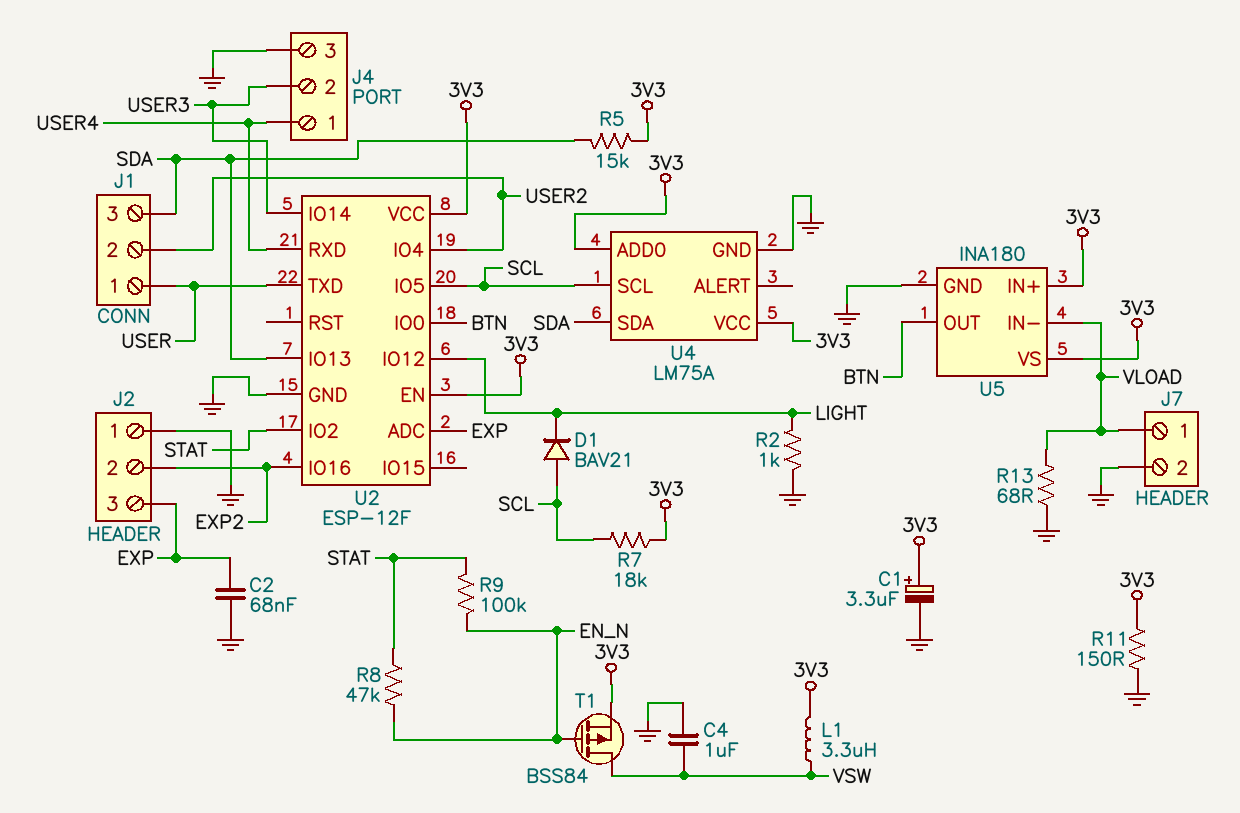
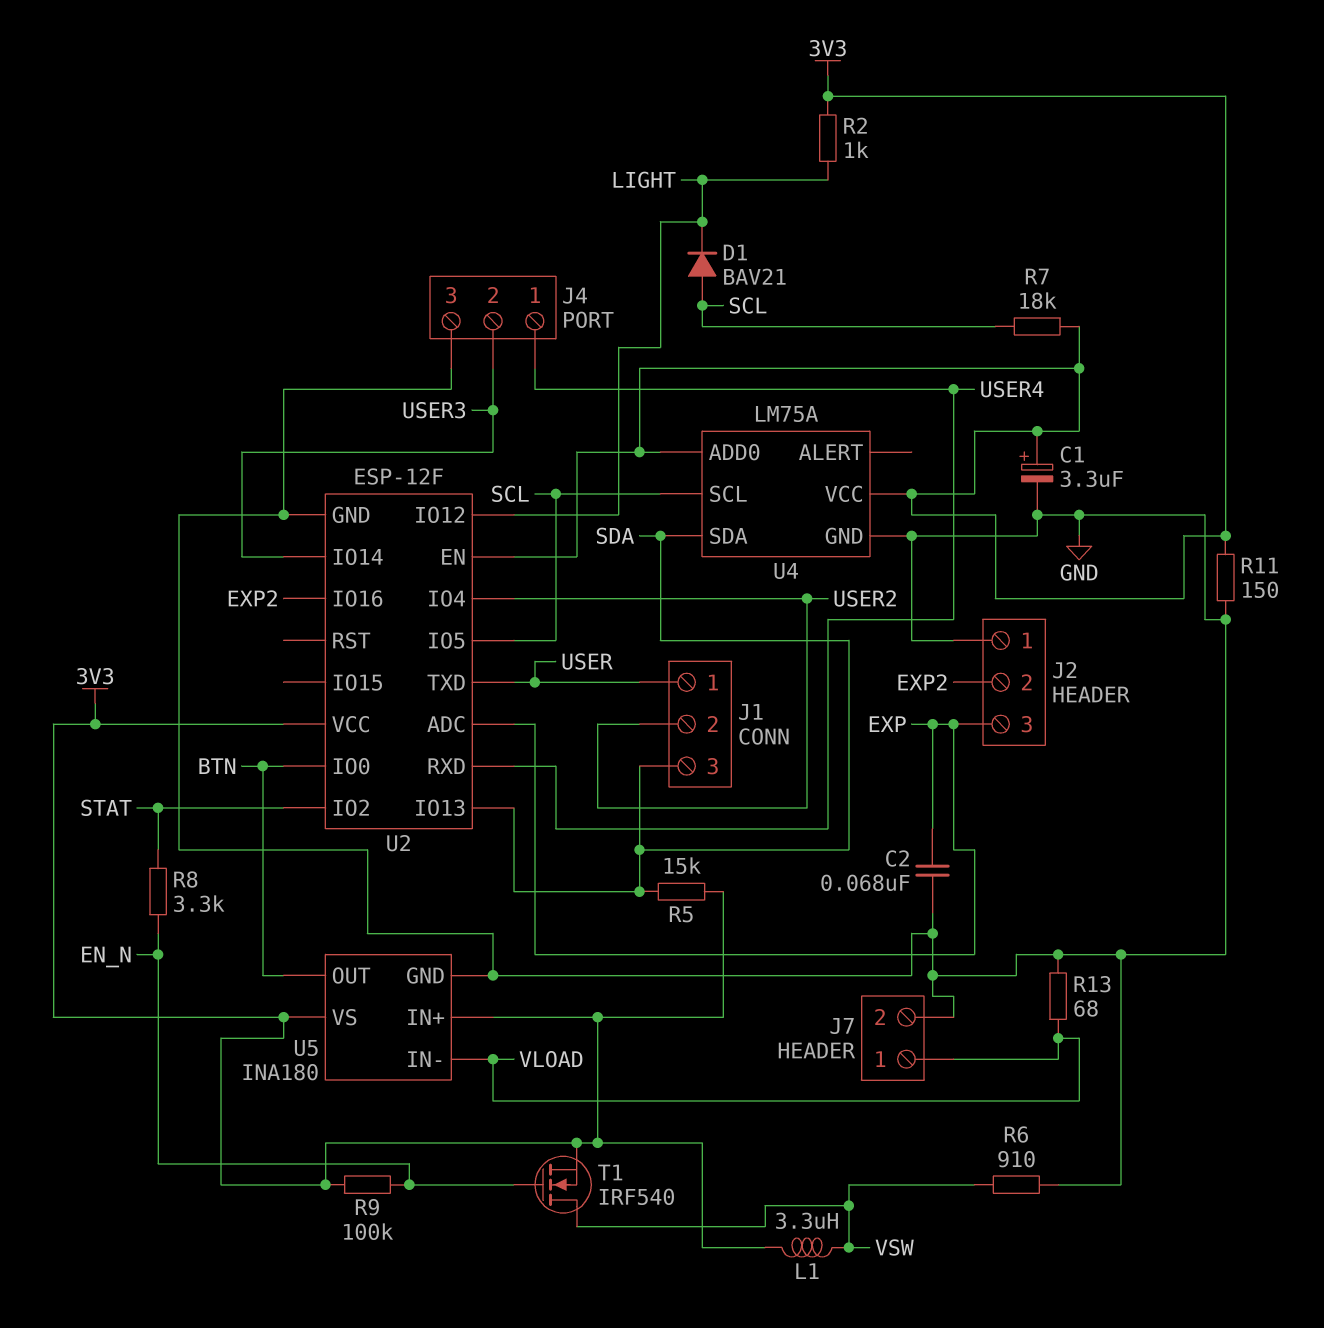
C4: 1uF (GND, VSW) -> none
R2: 1k (GND, LIGHT) -> 1k (3V3, LIGHT)
R6: none -> 910 (GND, VSW)
R8: 47k (EN_N, STAT) -> 3.3k (EN_N, STAT)
R9: 100k (EN_N, STAT) -> 100k (3V3, EN_N)
T1: PMOS BSS84 (G EN_N, D VSW, S 3V3) -> NMOS IRF540 (G EN_N, D VSW, S 3V3)

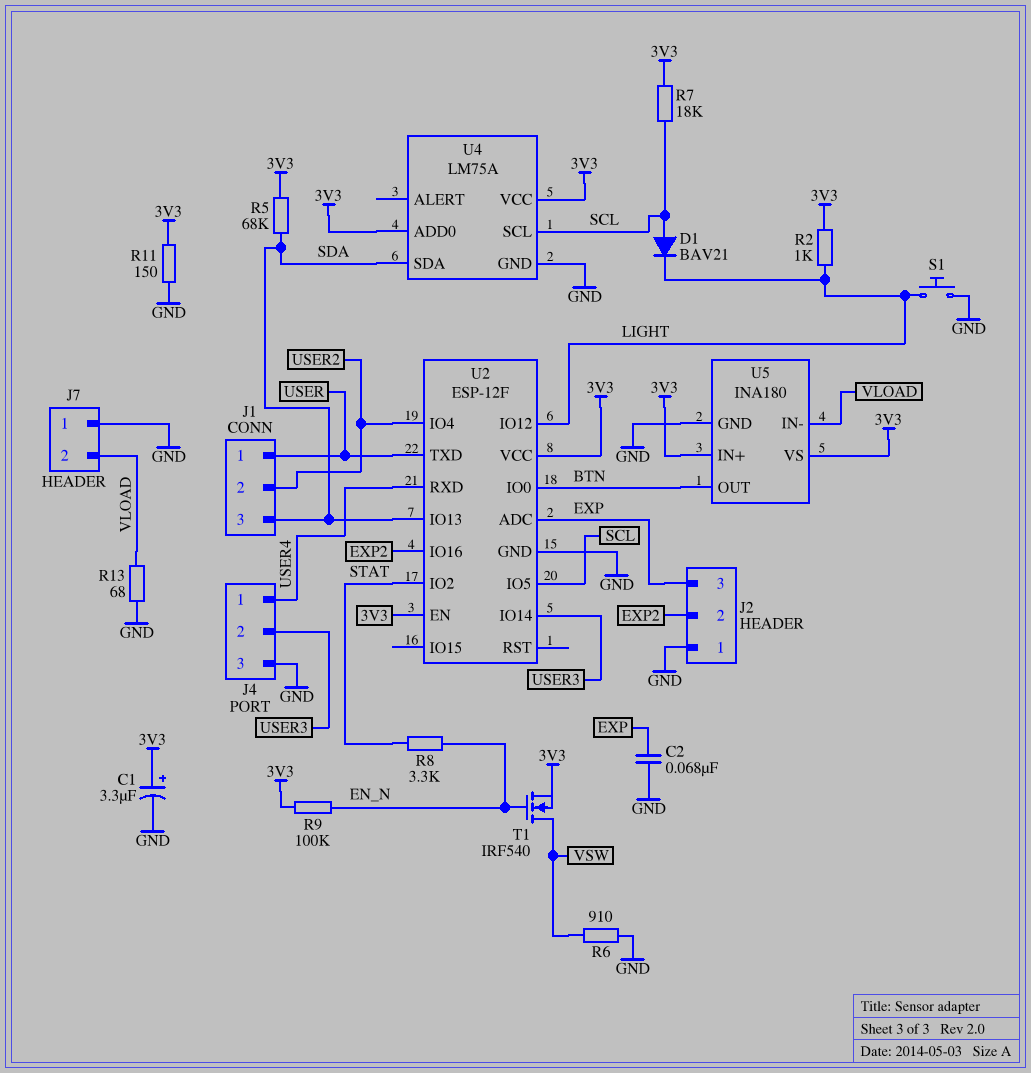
J7 pin 1: VLOAD -> GND
J7 pin 2: GND -> VLOAD
L1: 3.3uH (3V3, VSW) -> none
R5: 15k (3V3, SDA) -> 68k (3V3, SDA)
S1: none -> button (GND, LIGHT)

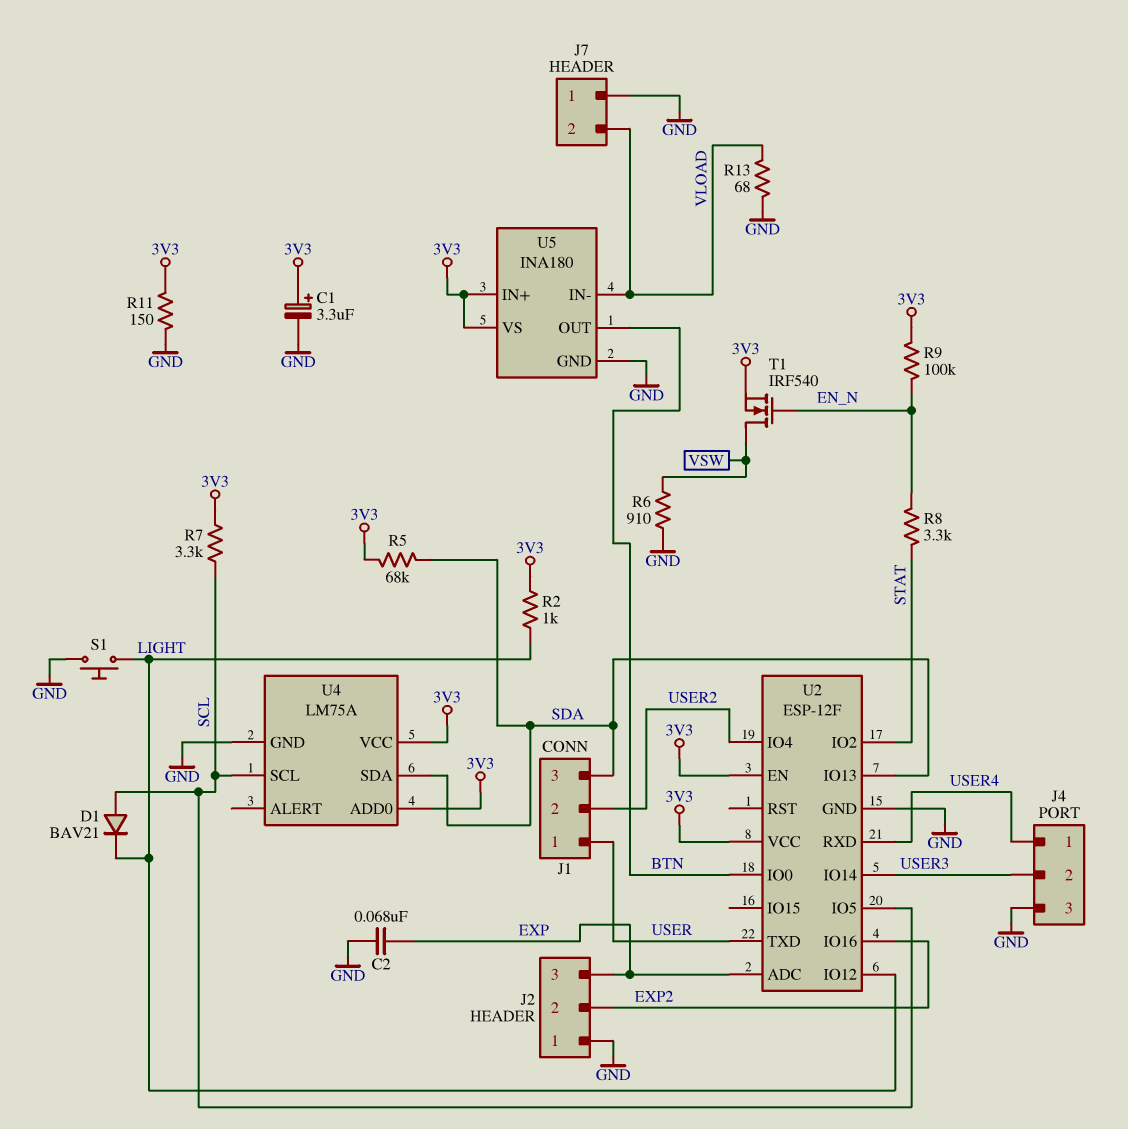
R7: 18k (3V3, SCL) -> 3.3k (3V3, SCL)

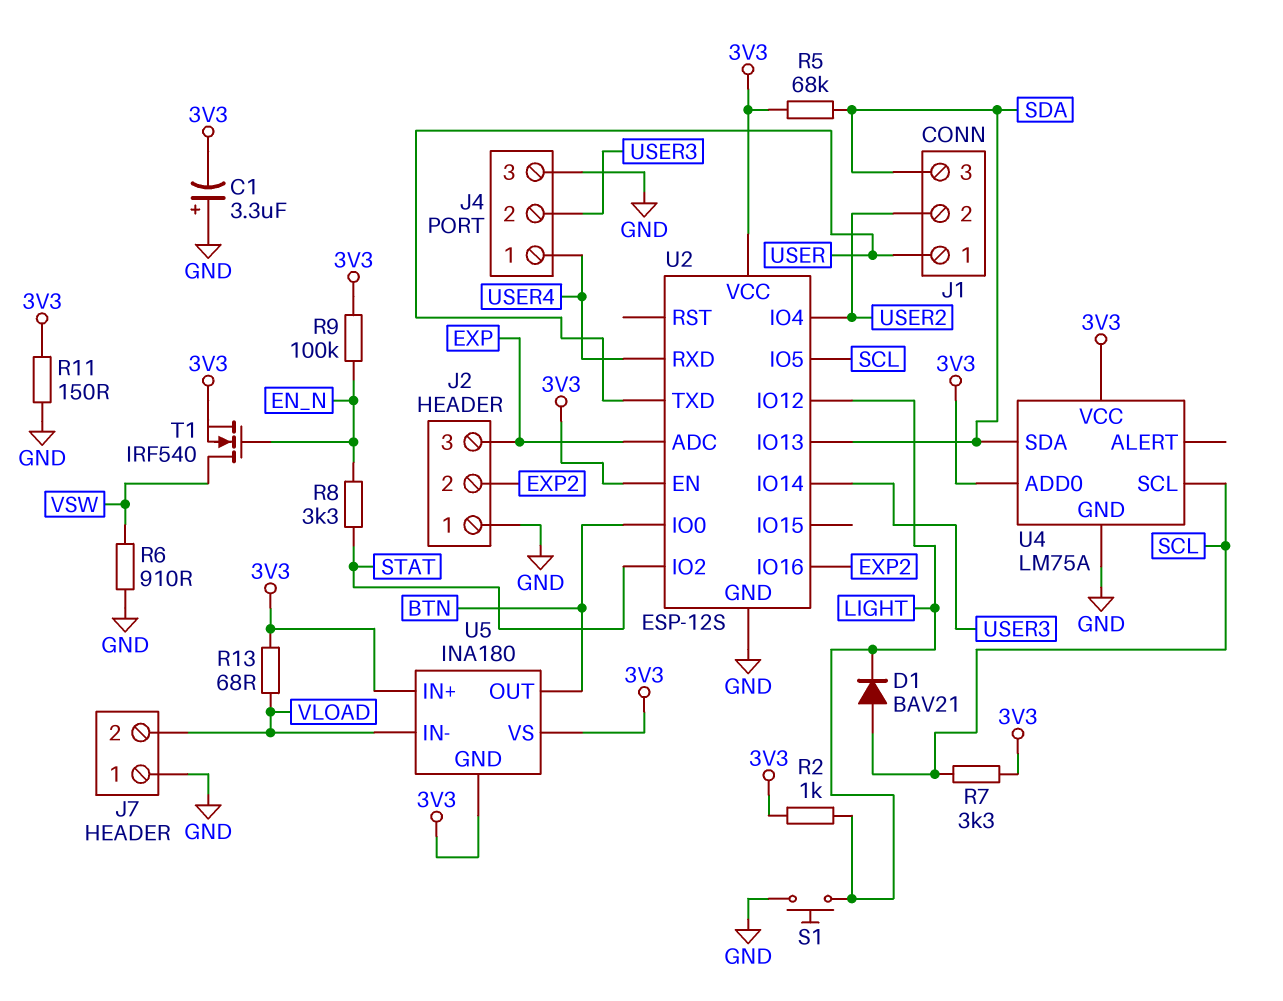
C1: 3.3uF (plus 3V3, minus GND) -> 3.3uF (plus GND, minus 3V3)
C2: 68nF (EXP, GND) -> none
R13: 68 (GND, VLOAD) -> 68 (3V3, VLOAD)
U2: ESP-12F -> ESP-12S
U5 pin GND: GND -> 3V3

